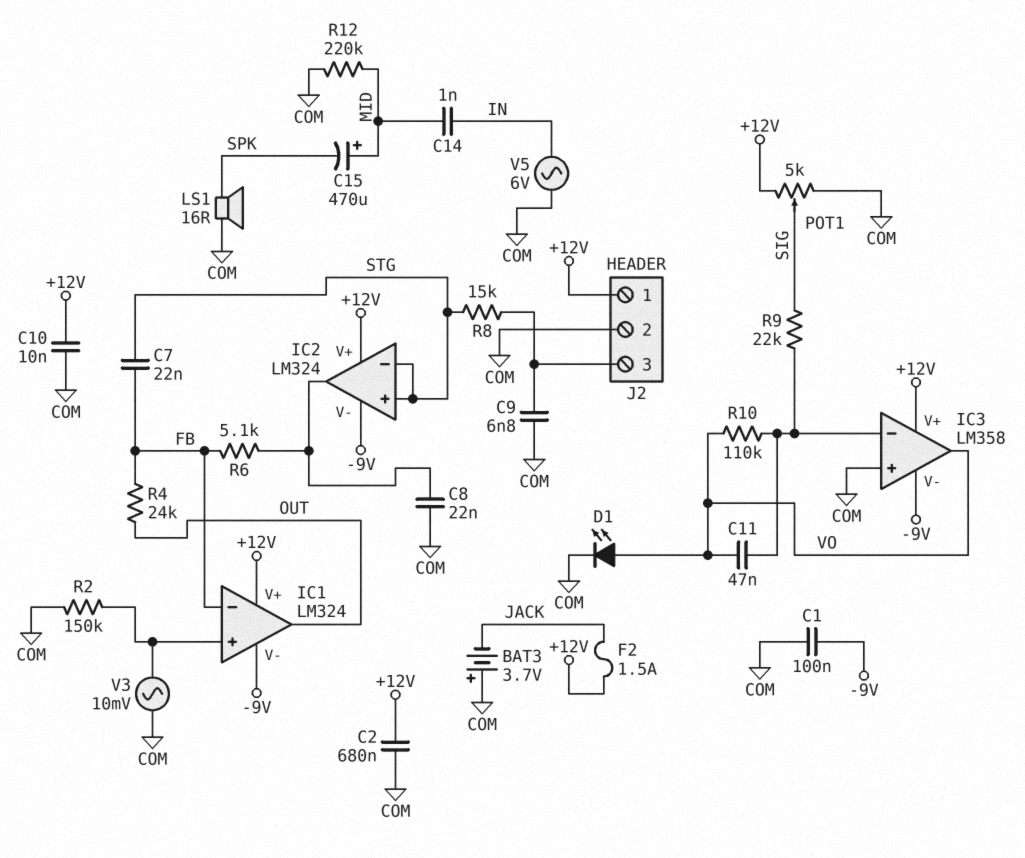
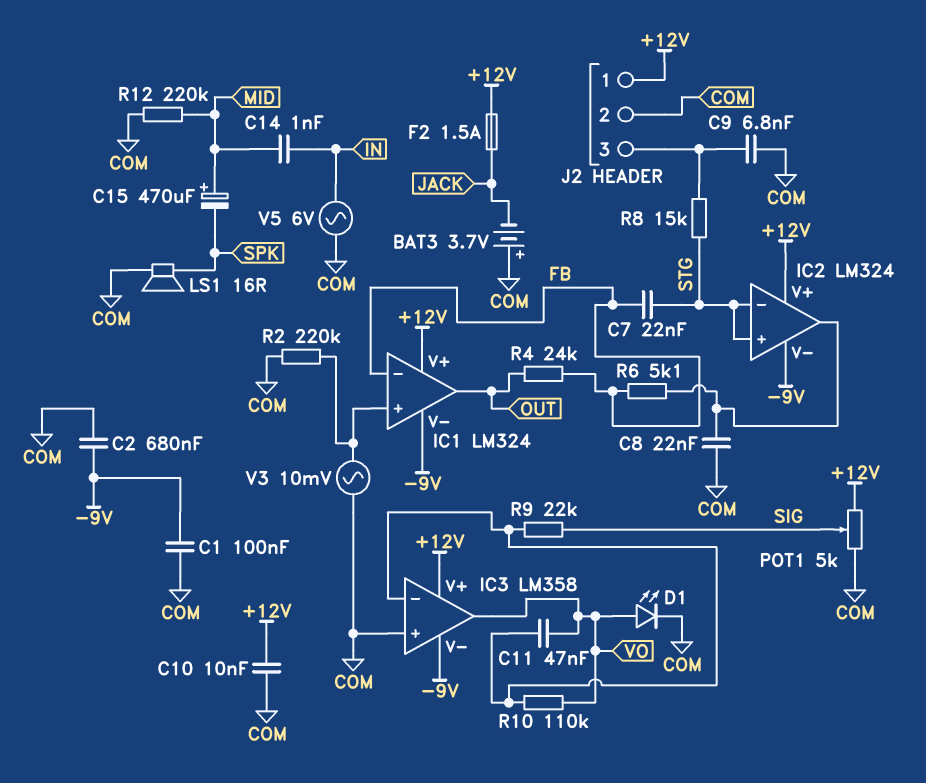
C2: 680nF (+12V, COM) -> 680nF (-9V, COM)
R2: 150k (COM, IC1/in+) -> 220k (COM, IC1/in+)

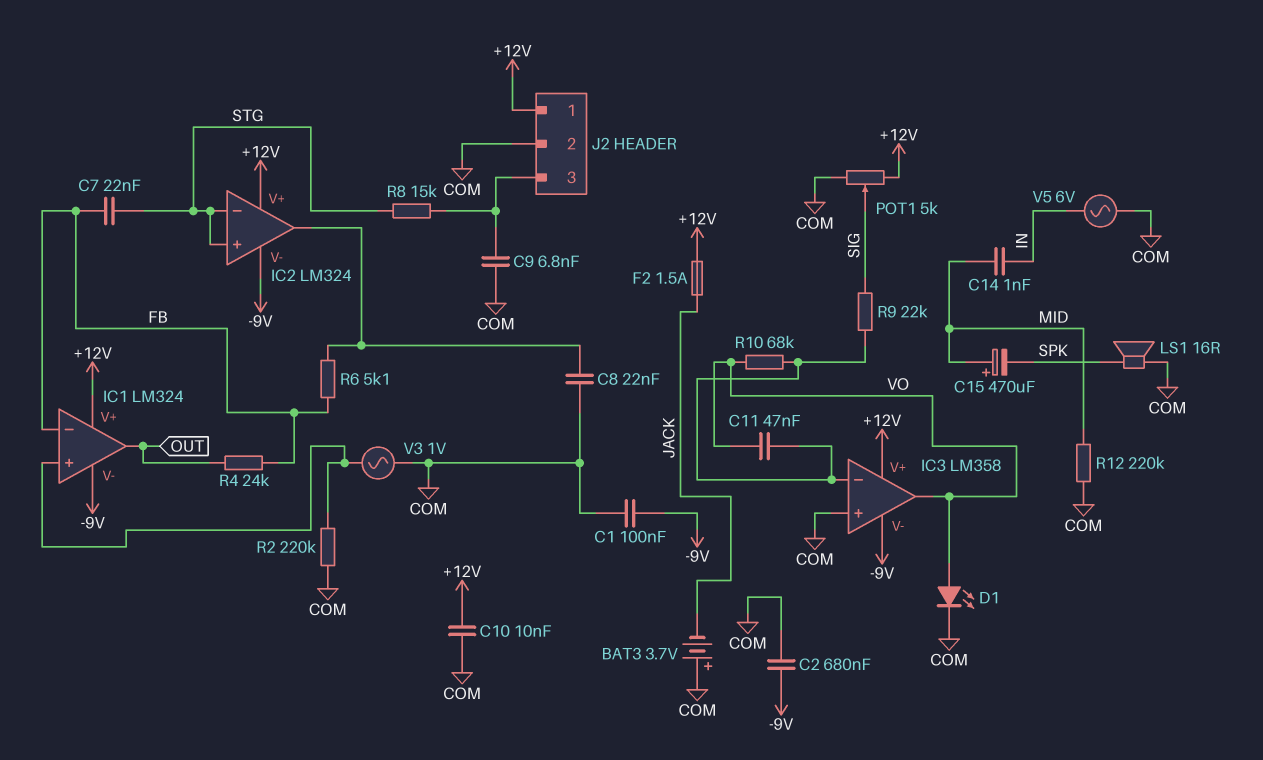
R10: 110k (IC3/in-, VO) -> 68k (IC3/in-, VO)
V3: AC 10mV (COM, IC1/in+) -> AC 1V (COM, IC1/in+)

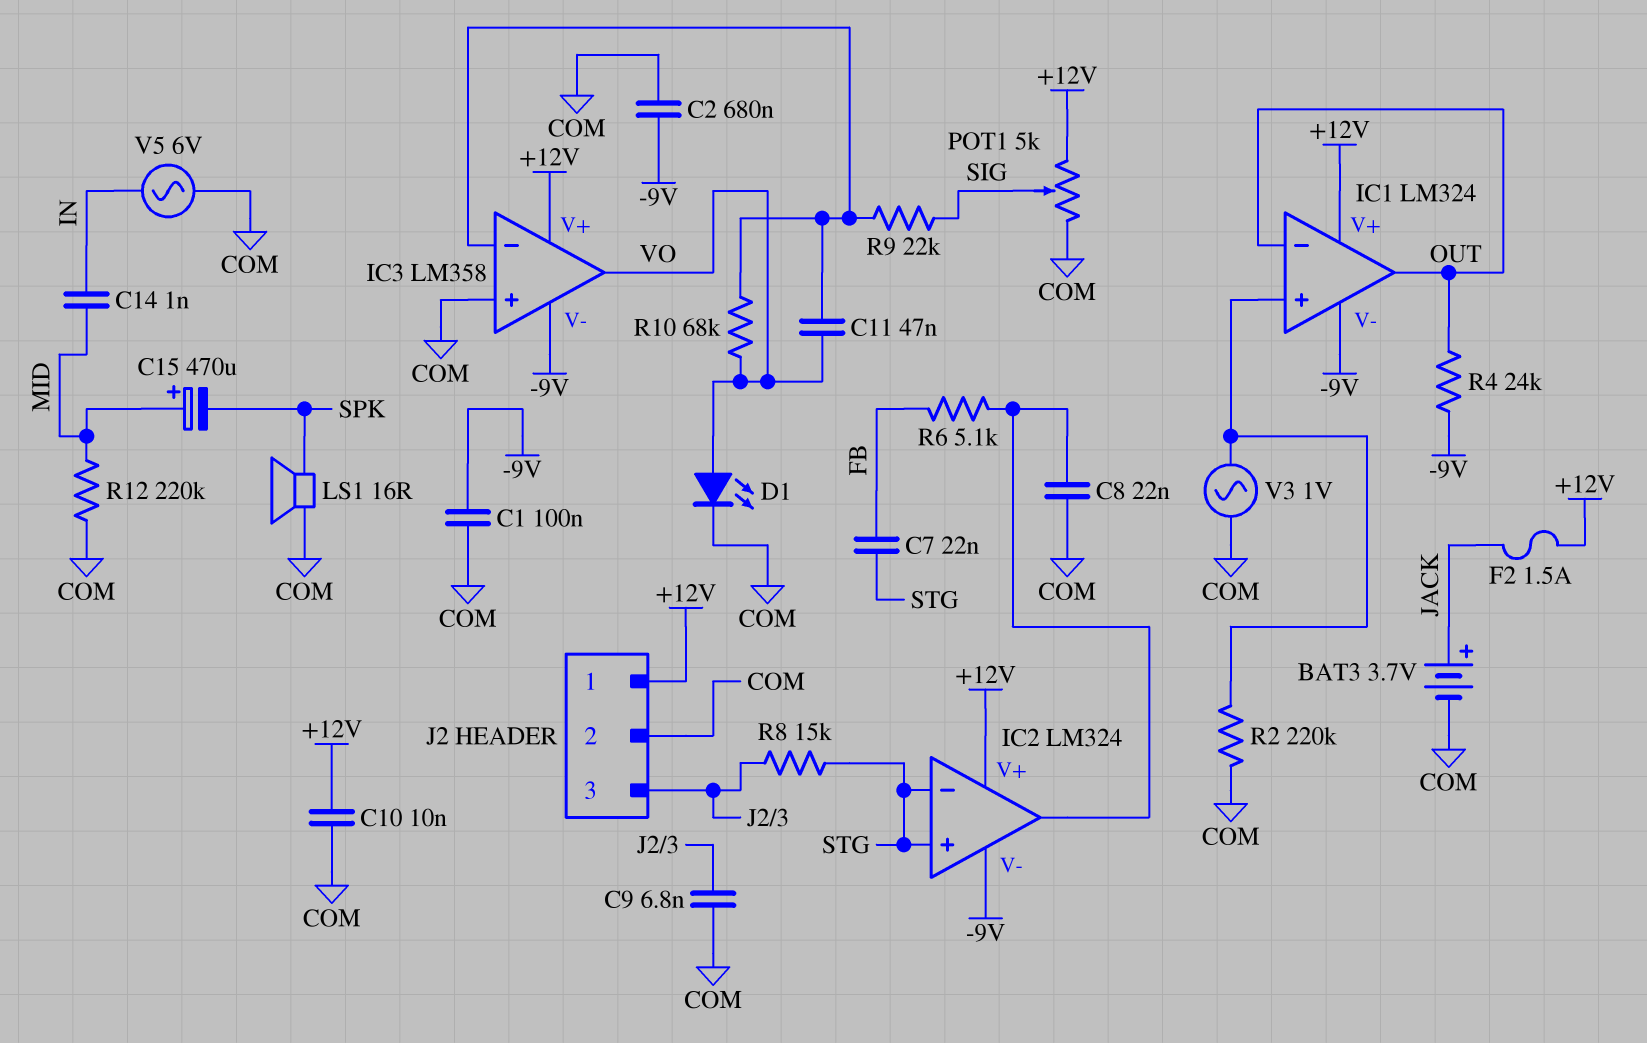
BAT3: 3.7V (plus COM, minus JACK) -> 3.7V (plus JACK, minus COM)
IC1 pin in-: FB -> OUT
R4: 24k (FB, OUT) -> 24k (-9V, OUT)

